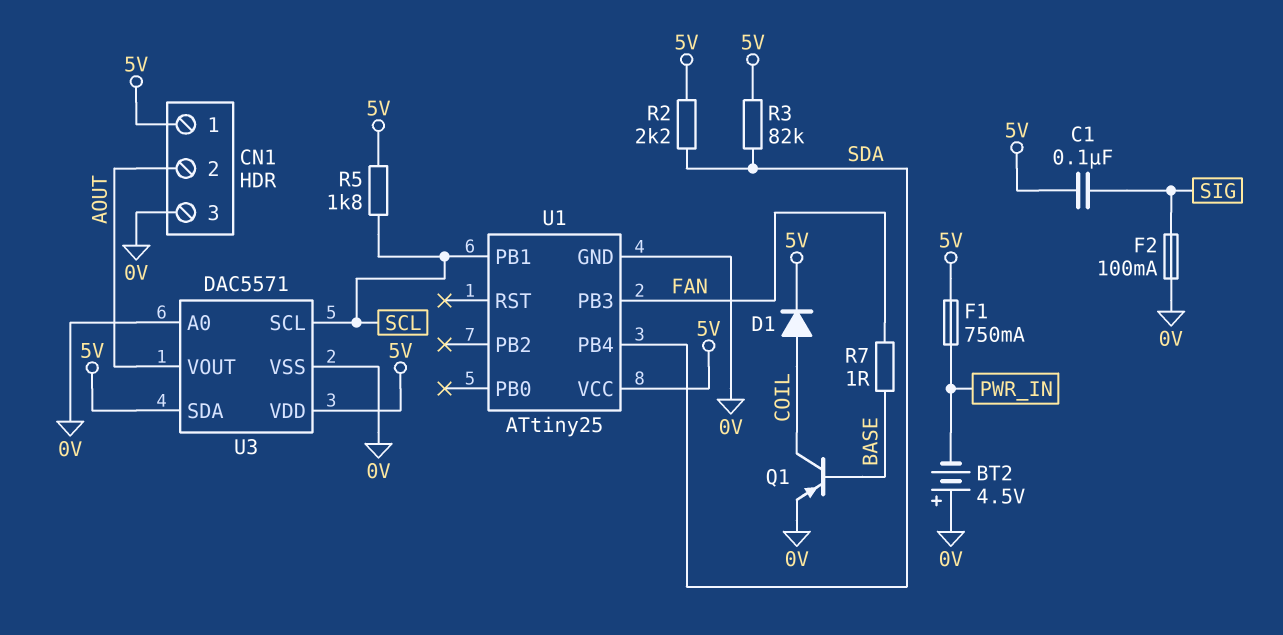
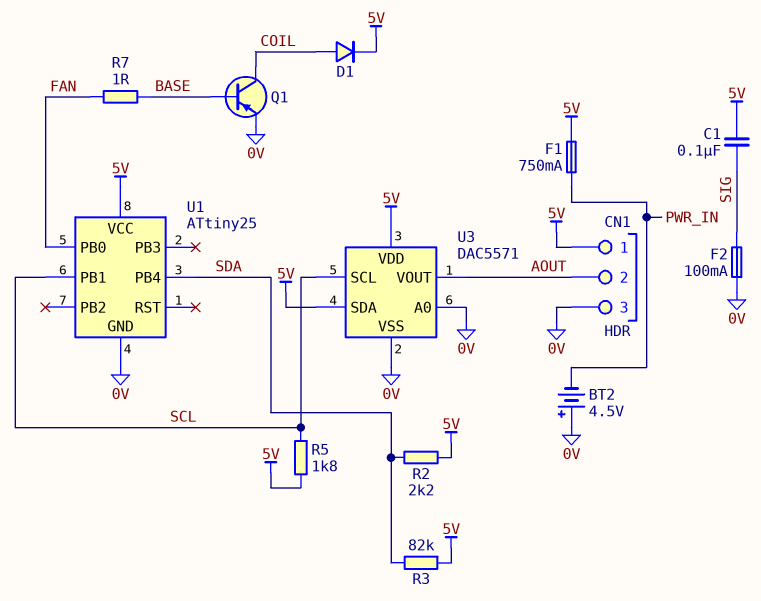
U1 pin PB0: none -> FAN
U1 pin PB3: FAN -> none

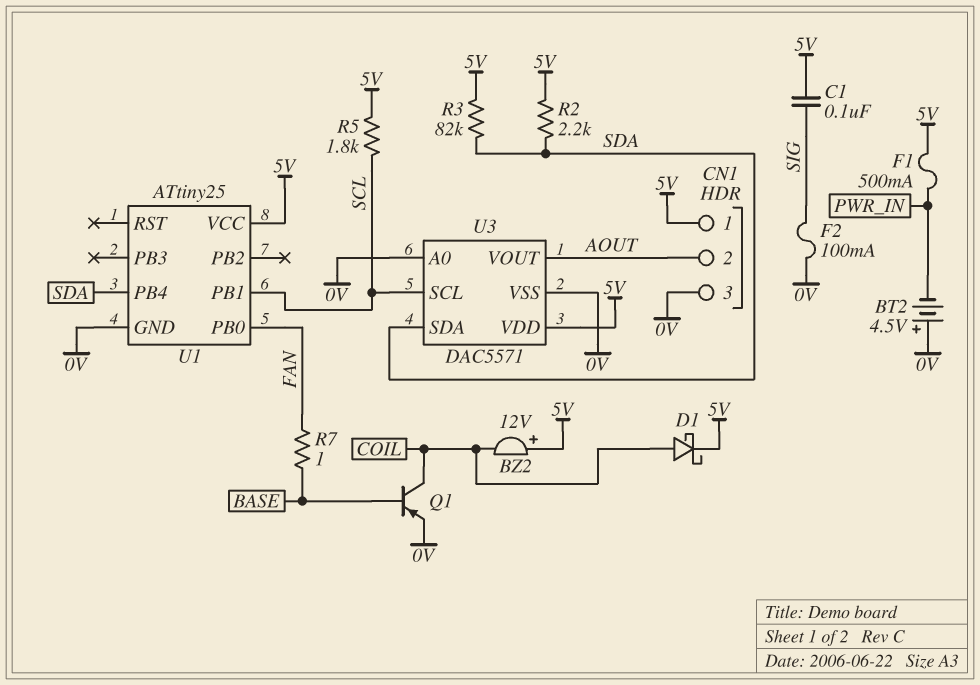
BZ2: none -> buzzer 12V (plus 5V, minus COIL)
D1: diode (A COIL, K 5V) -> schottky (A COIL, K 5V)
F1: 750mA (5V, PWR_IN) -> 500mA (5V, PWR_IN)
U3 pin SDA: 5V -> SDA

